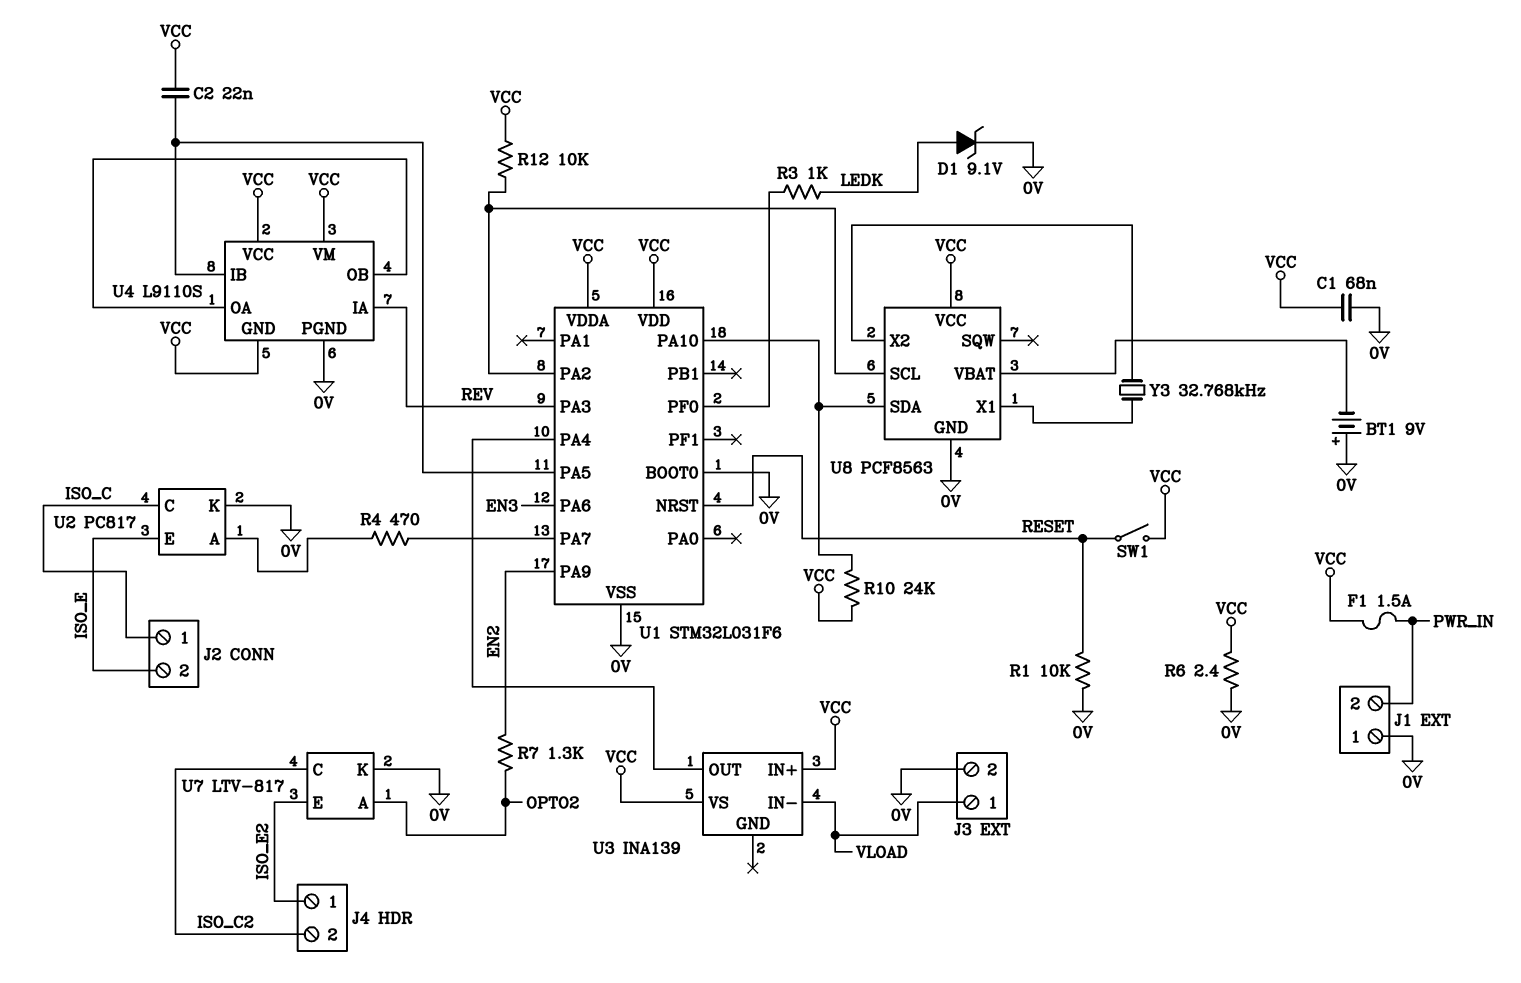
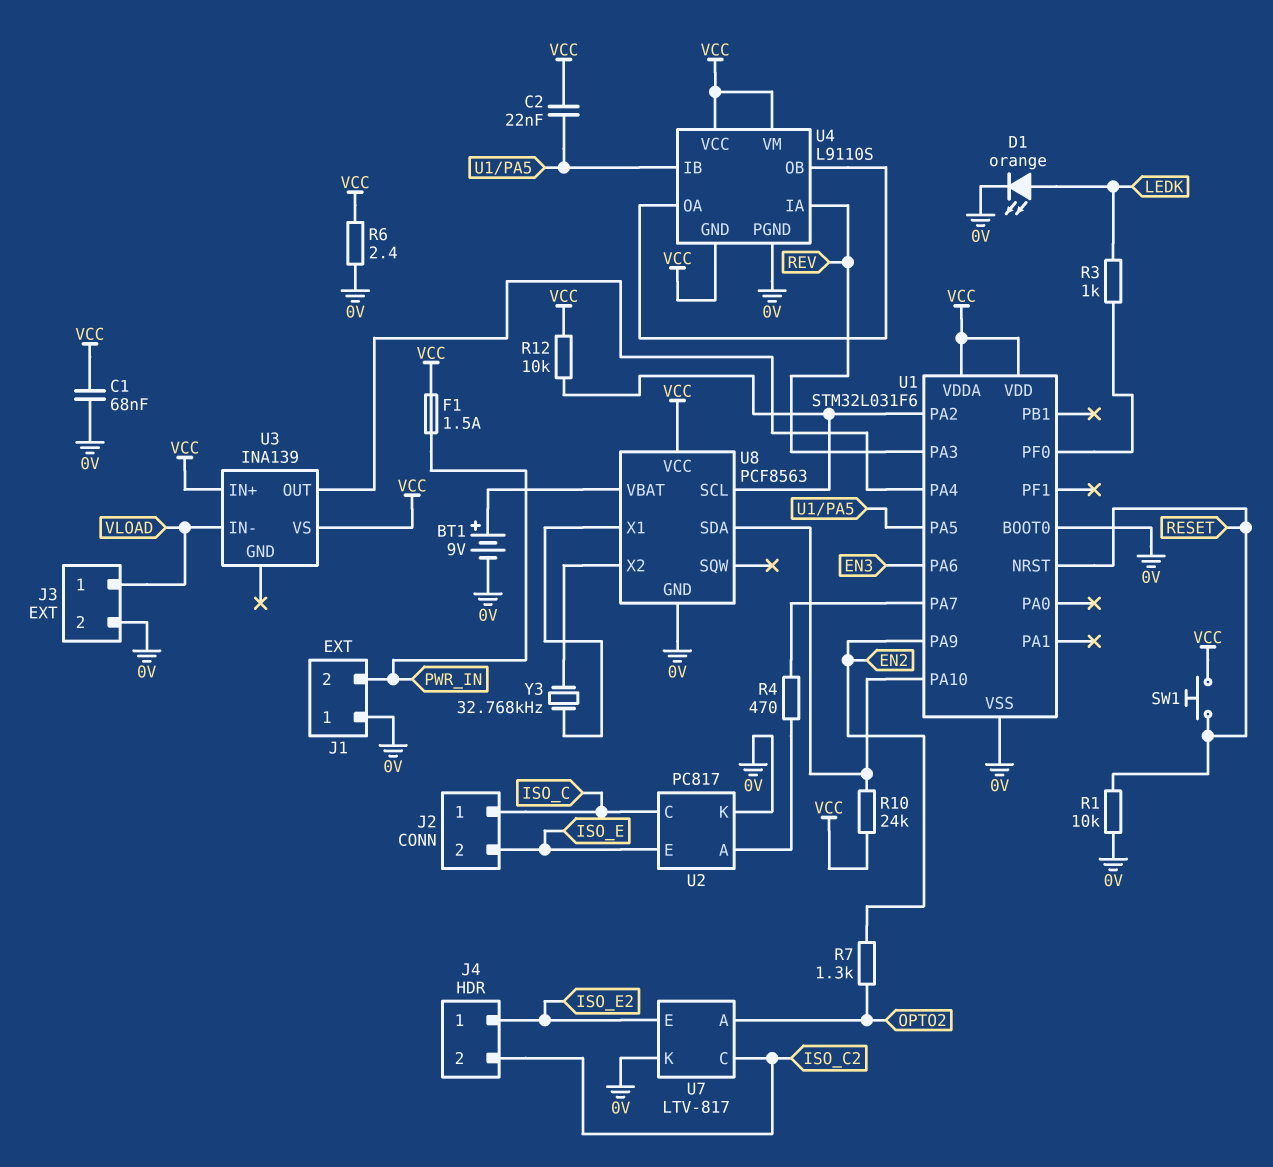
BT1: 9V (plus 0V, minus U8/VBAT) -> 9V (plus U8/VBAT, minus 0V)
D1: zener 9.1V (A LEDK, K 0V) -> LED orange (A LEDK, K 0V)
SW1: switch (RESET, VCC) -> button (RESET, VCC)

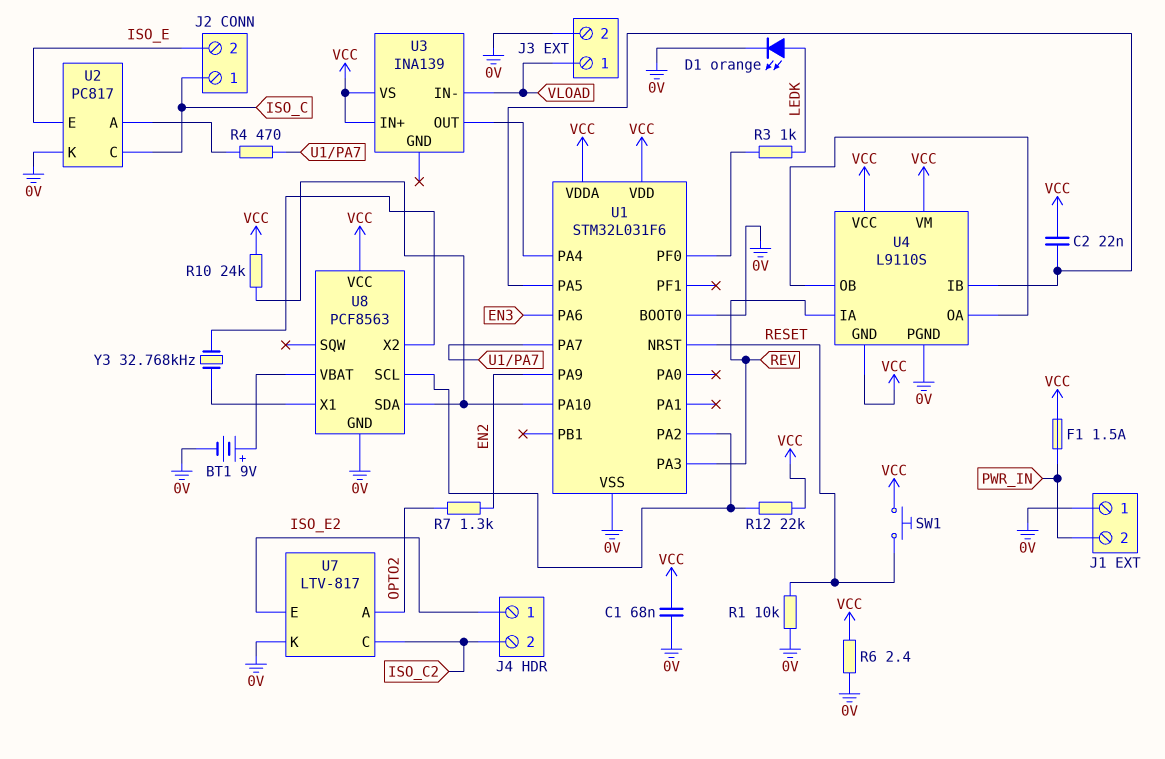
R12: 10k (U1/PA2, VCC) -> 22k (U1/PA2, VCC)

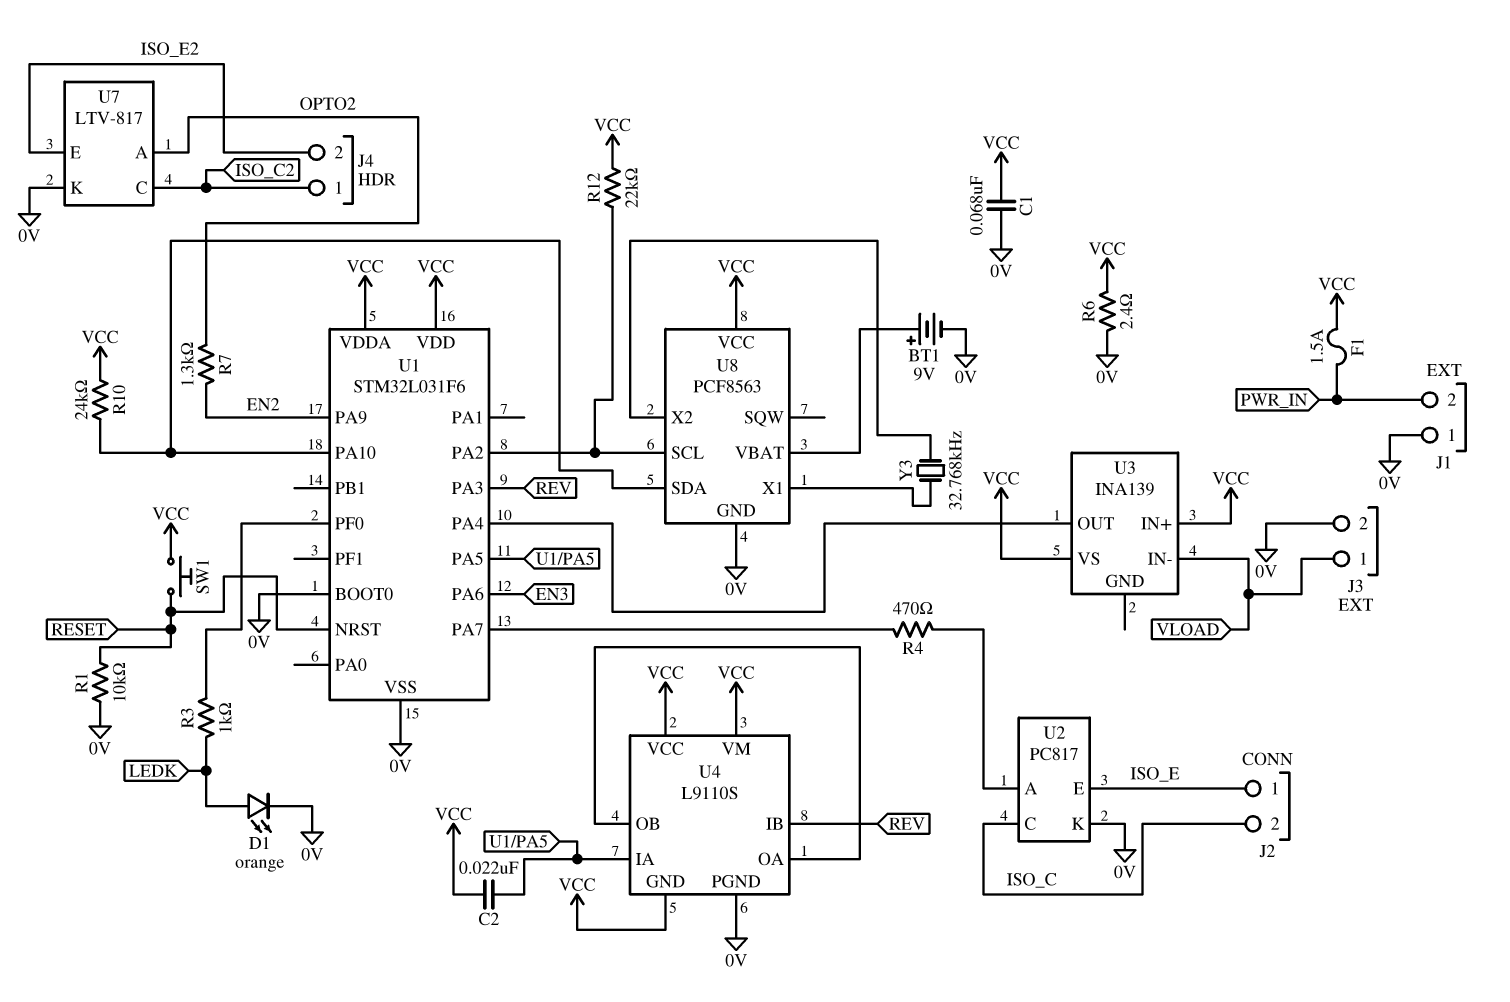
J2 pin 1: ISO_C -> ISO_E
J2 pin 2: ISO_E -> ISO_C
J4 pin 1: ISO_E2 -> ISO_C2
J4 pin 2: ISO_C2 -> ISO_E2
U4 pin IA: REV -> U1/PA5
U4 pin IB: U1/PA5 -> REV

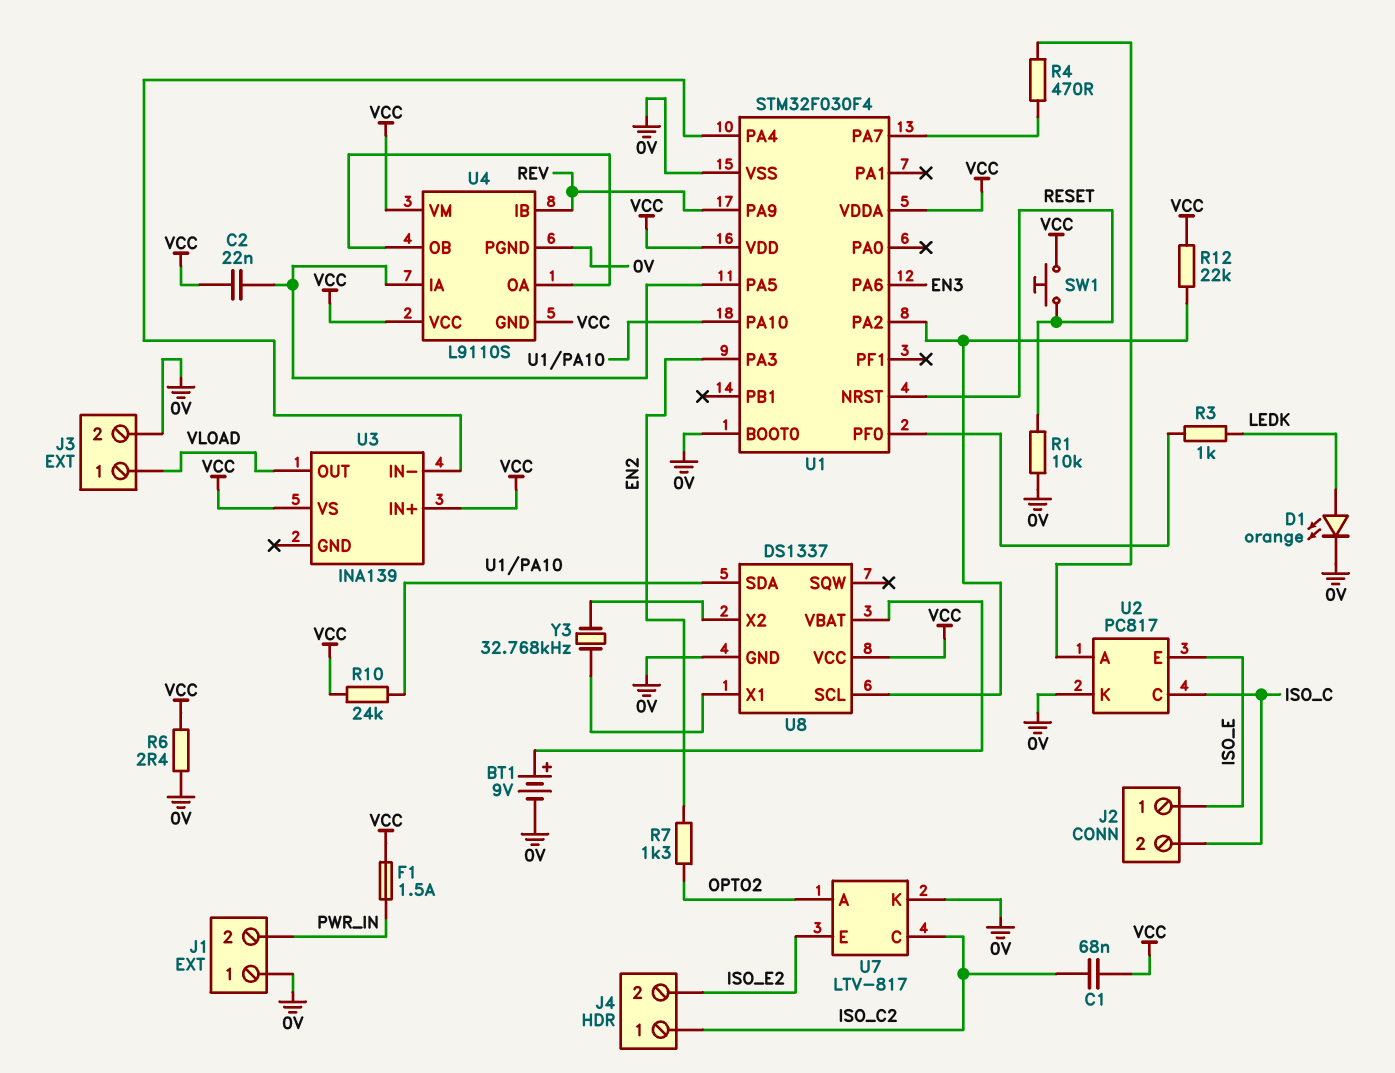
C1: 68nF (0V, VCC) -> 68nF (ISO_C2, VCC)
U1: STM32L031F6 -> STM32F030F4
U1 pin PA3: REV -> EN2
U1 pin PA9: EN2 -> REV
U3 pin IN-: VLOAD -> U1/PA4
U3 pin OUT: U1/PA4 -> VLOAD
U8: PCF8563 -> DS1337

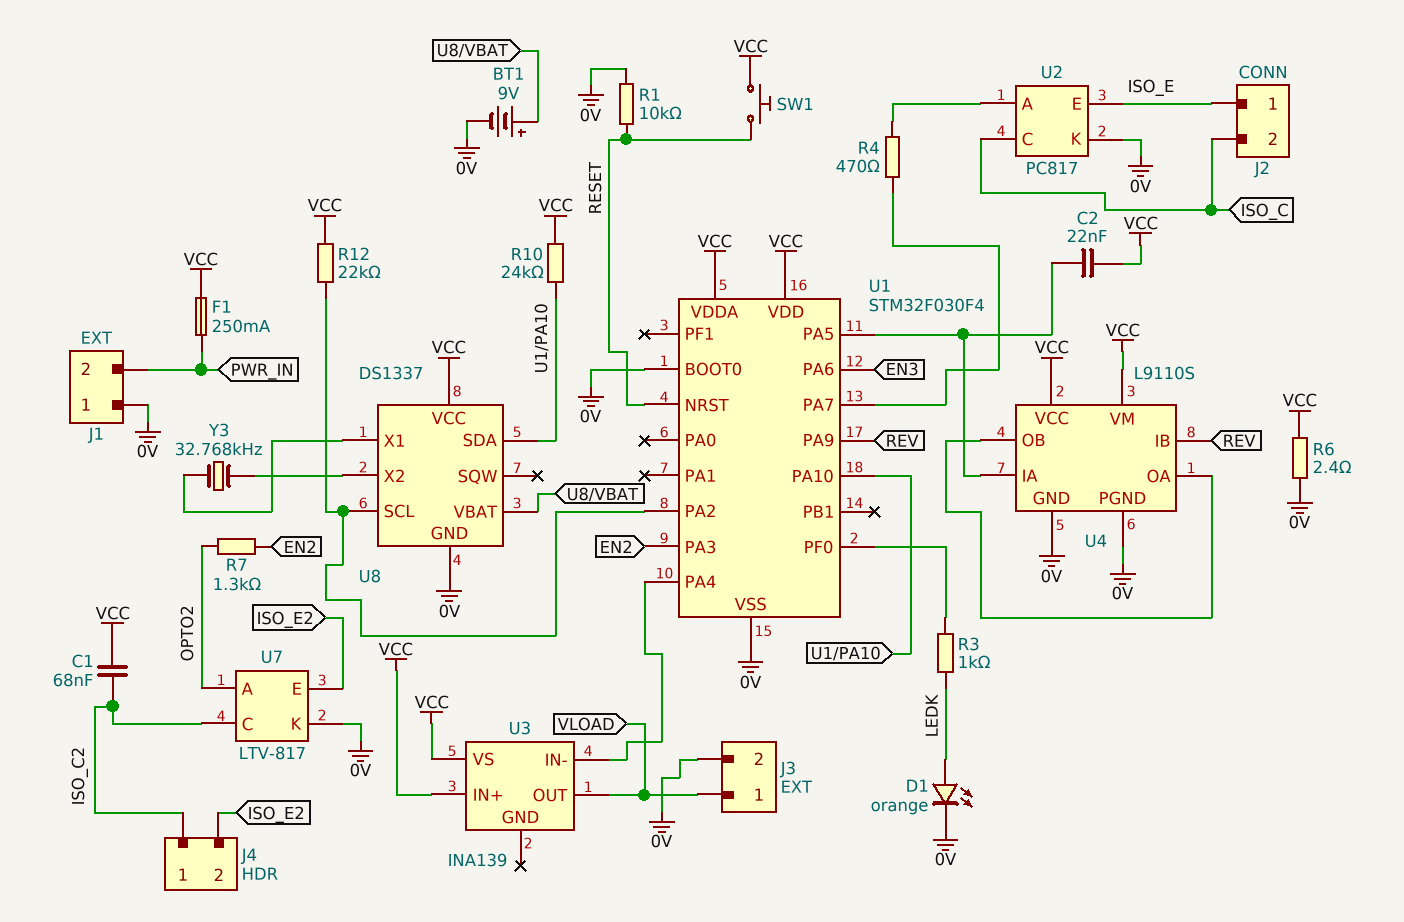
F1: 1.5A (PWR_IN, VCC) -> 250mA (PWR_IN, VCC)
U4 pin GND: VCC -> 0V

